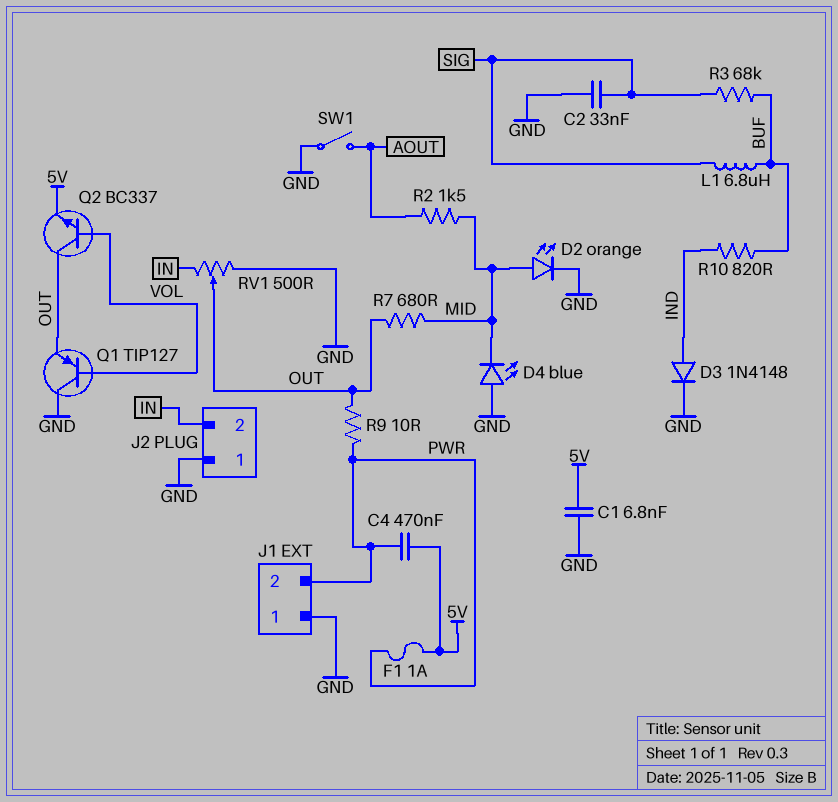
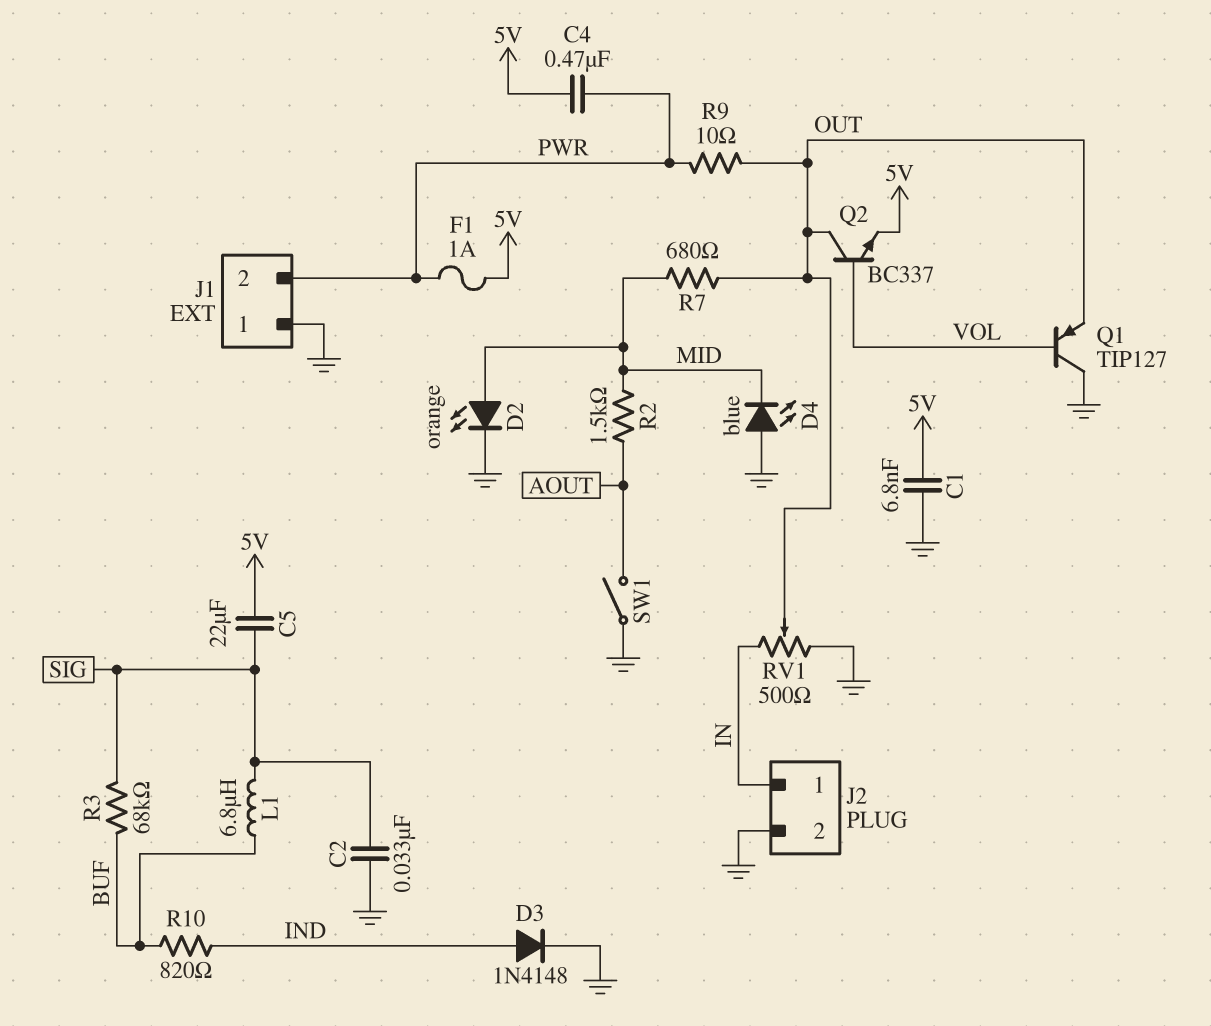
C5: none -> 22uF (5V, SIG)
J2 pin 1: GND -> IN
J2 pin 2: IN -> GND

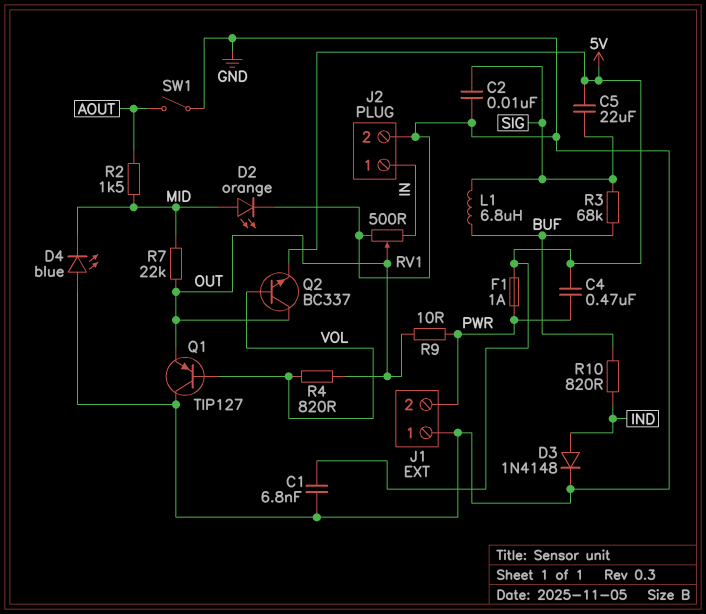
C2: 33nF (GND, SIG) -> 10nF (GND, SIG)
R4: none -> 820 (OUT, VOL)
R7: 680 (MID, OUT) -> 22k (MID, OUT)

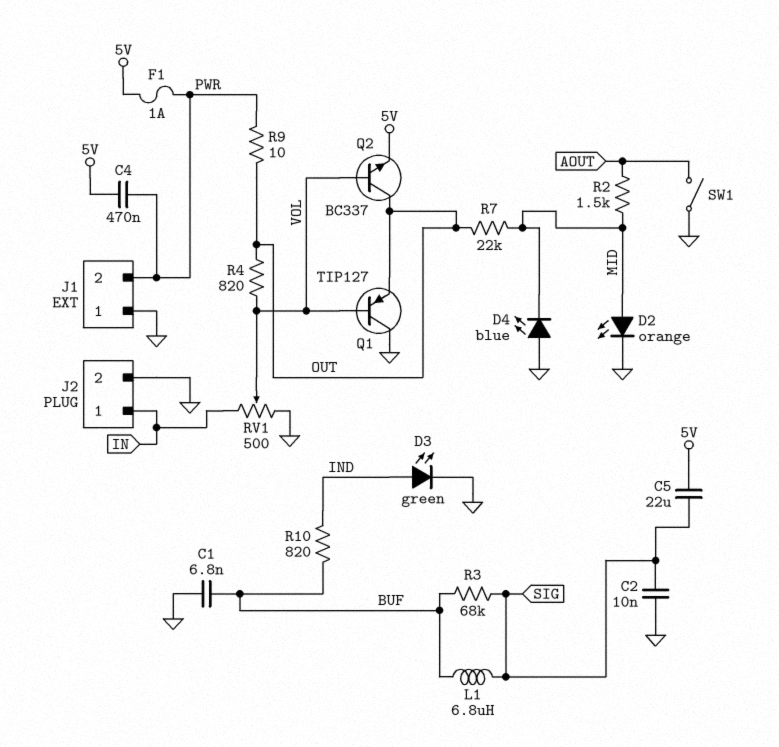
C1: 6.8nF (5V, GND) -> 6.8nF (BUF, GND)
D3: diode 1N4148 (A IND, K GND) -> LED green (A IND, K GND)
RV1: 500 (GND, IN, wiper OUT) -> 500 (GND, IN, wiper VOL)

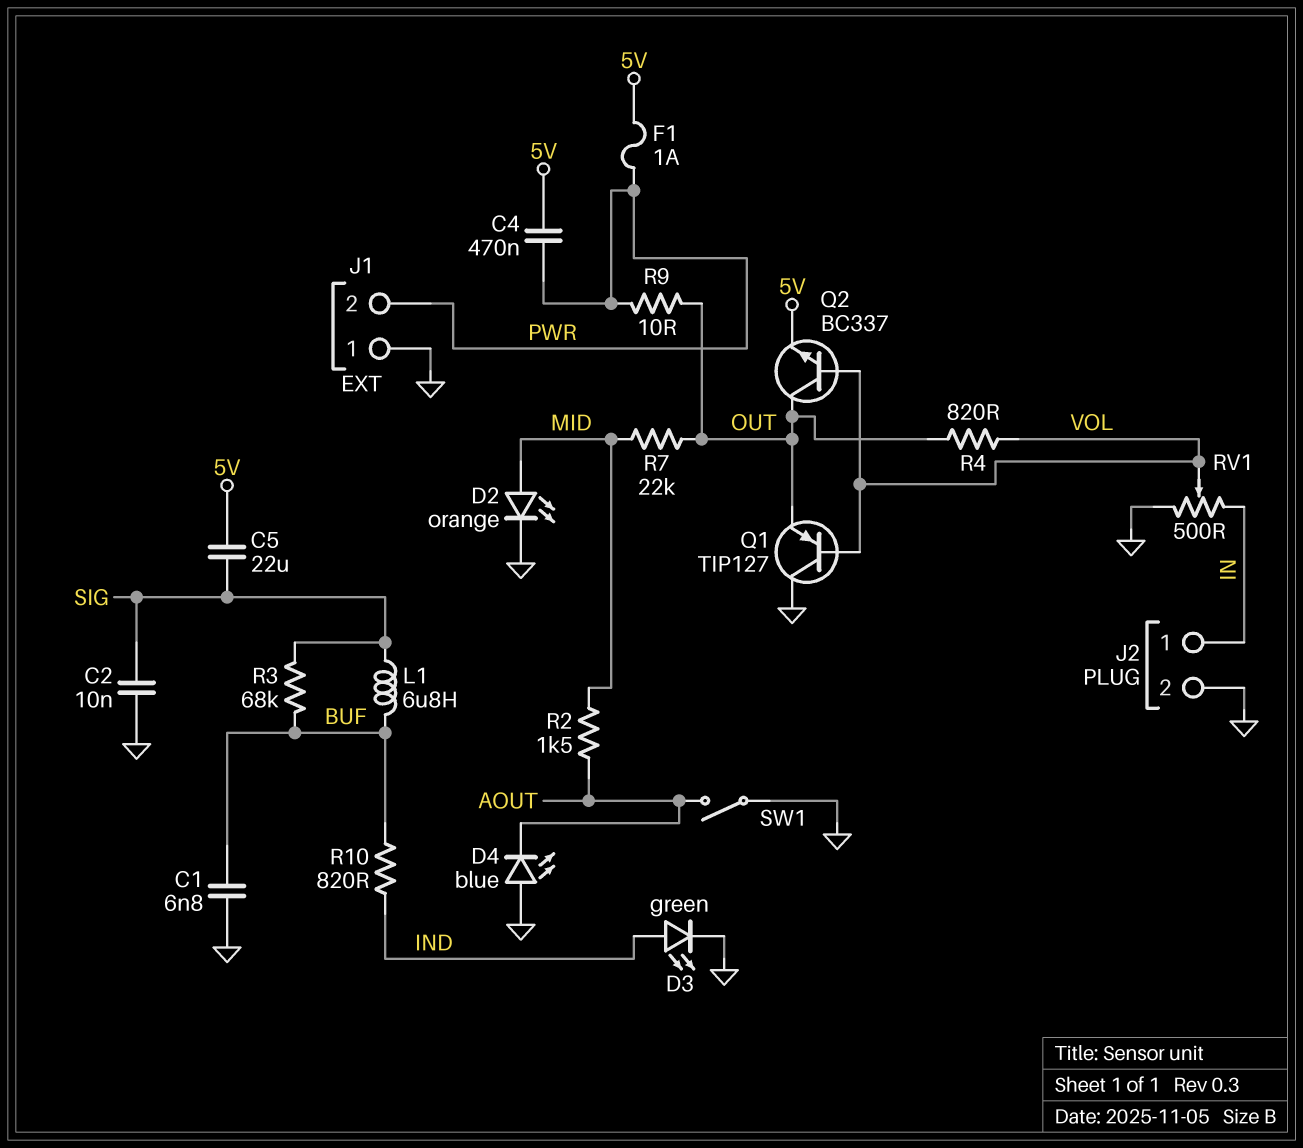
D4: LED blue (A GND, K MID) -> LED blue (A GND, K AOUT)

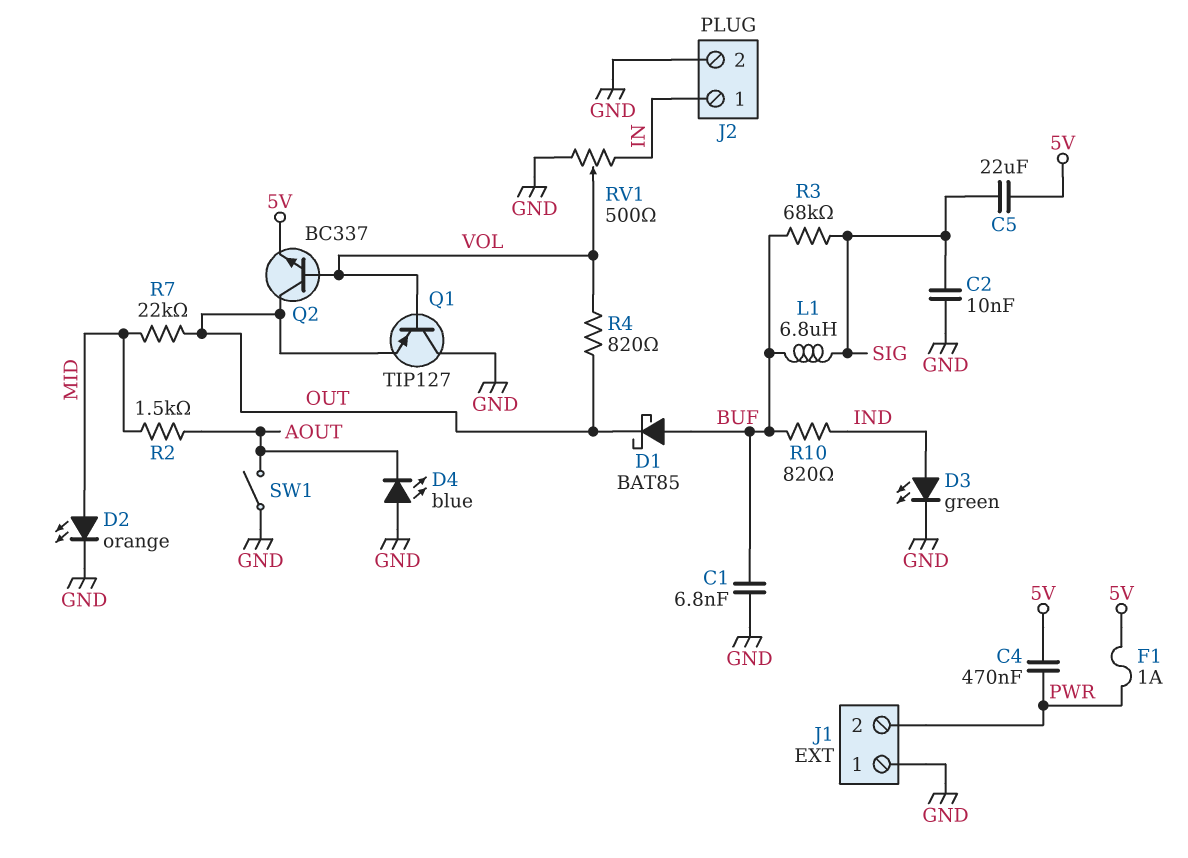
D1: none -> schottky BAT85 (A BUF, K OUT)
R9: 10 (OUT, PWR) -> none

